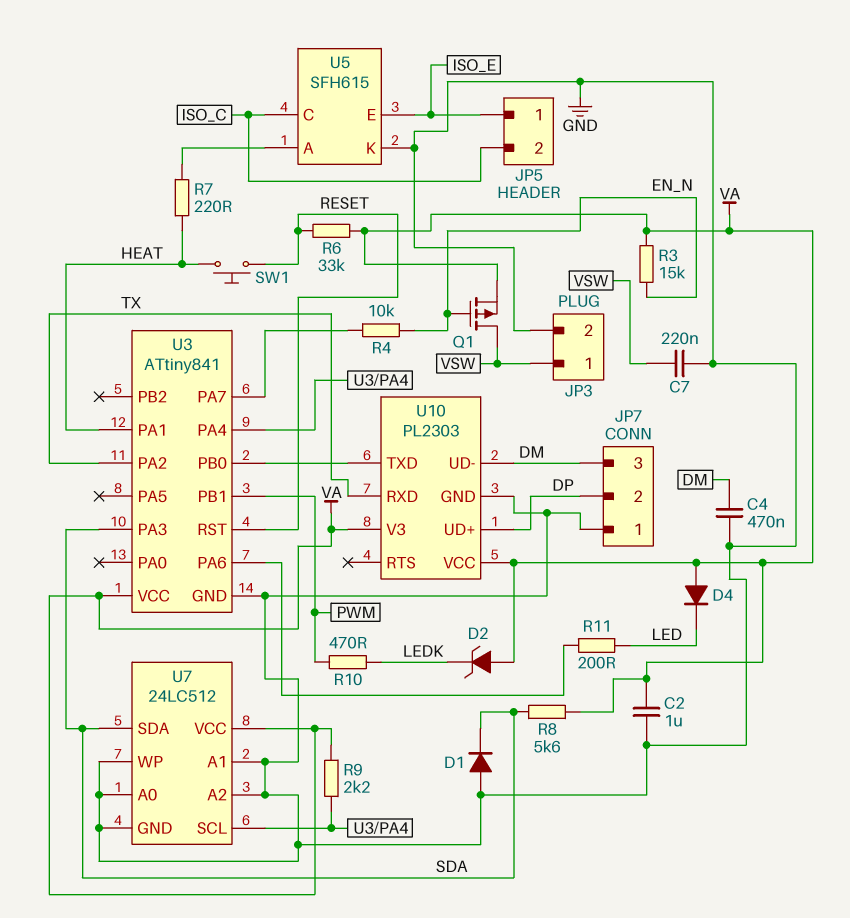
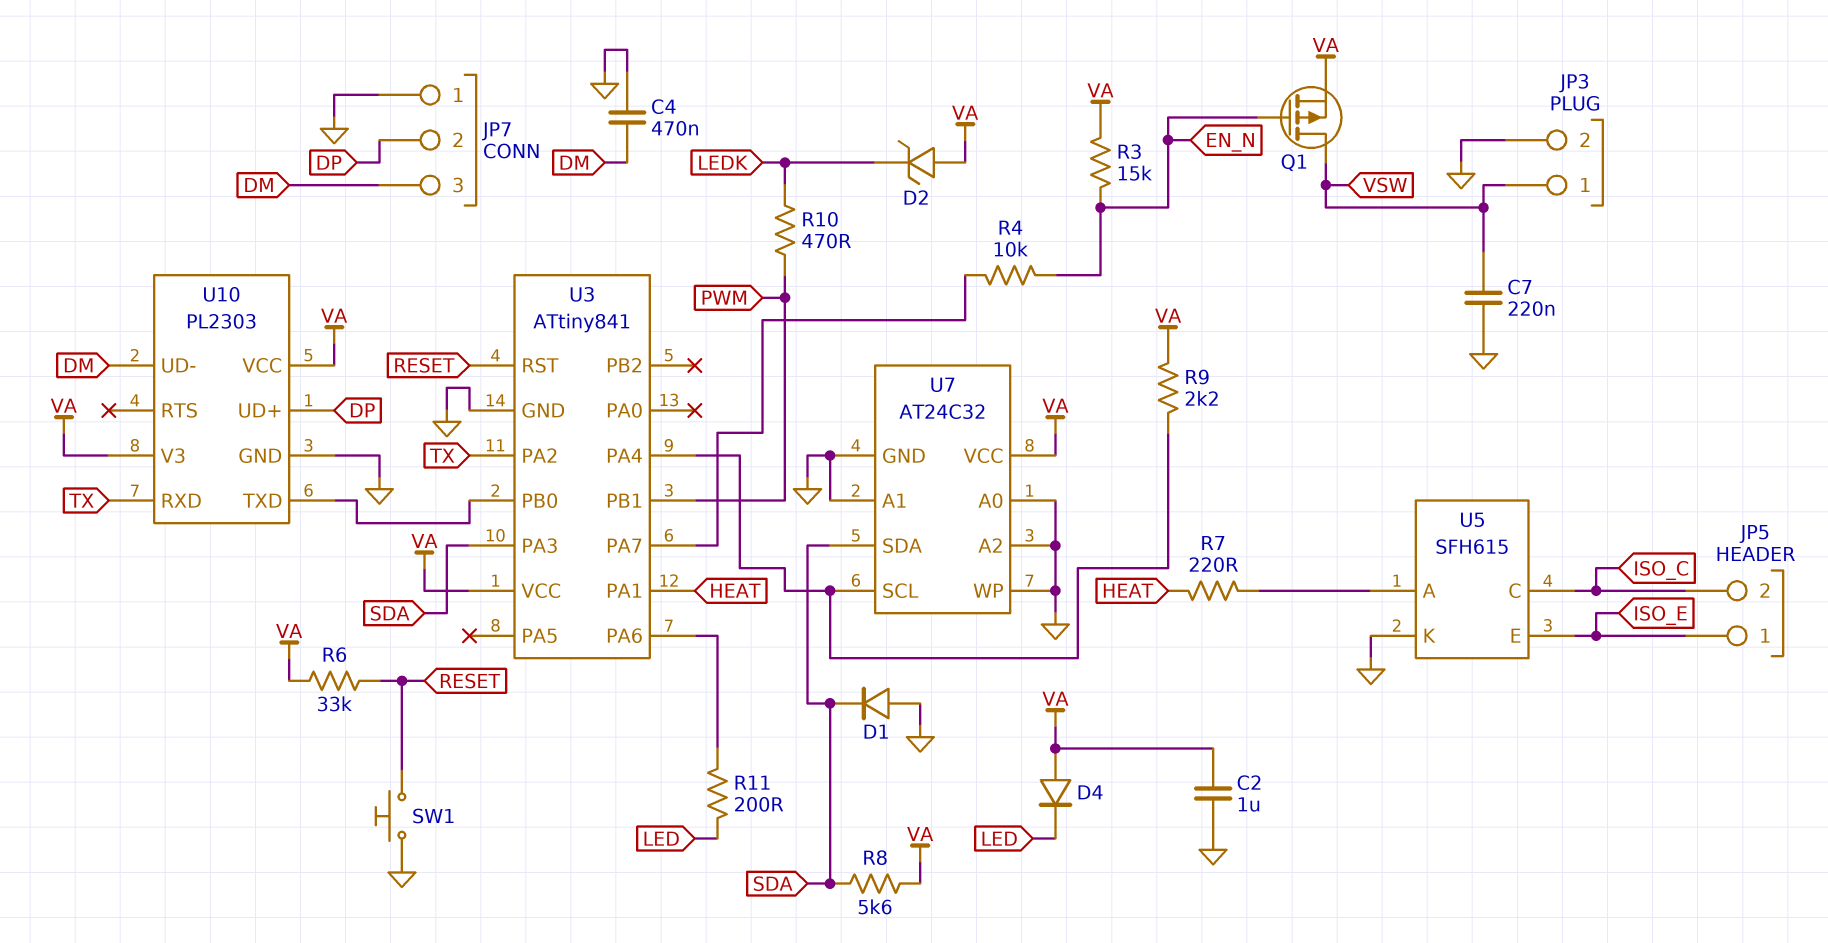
SW1: button (HEAT, RESET) -> button (GND, RESET)
U7: 24LC512 -> AT24C32

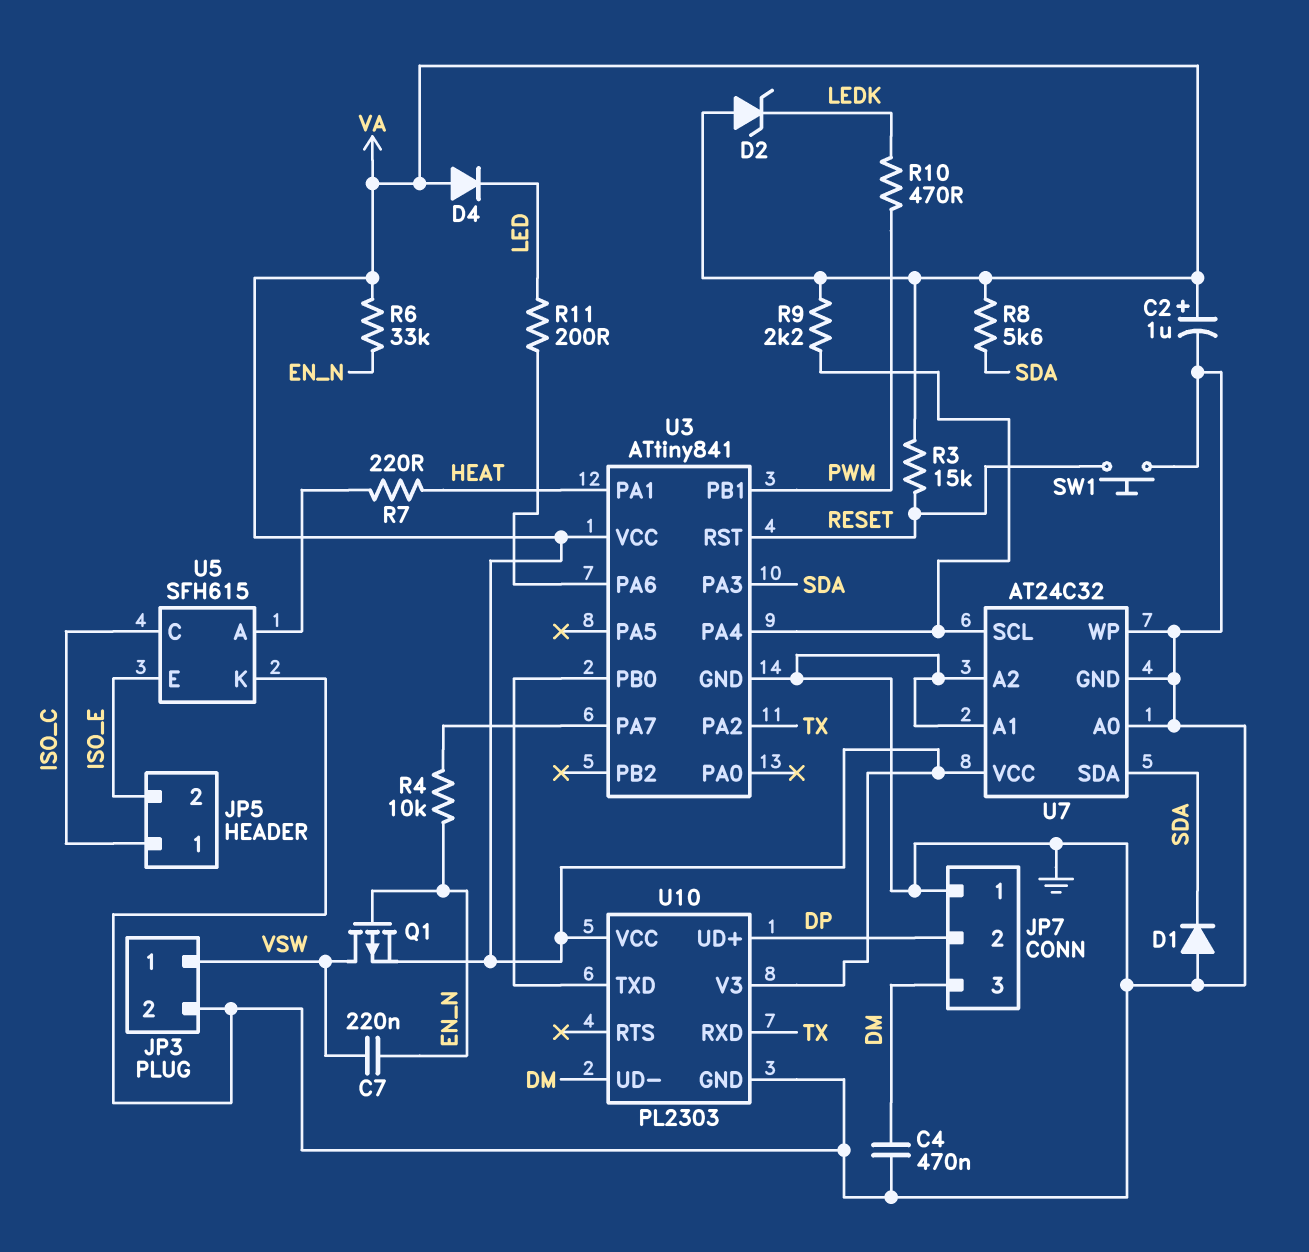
C2: 1uF (GND, VA) -> 1uF (plus VA, minus GND)
C7: 220nF (GND, VSW) -> 220nF (EN_N, VSW)
JP5 pin 1: ISO_E -> ISO_C
JP5 pin 2: ISO_C -> ISO_E
R3: 15k (EN_N, VA) -> 15k (RESET, VA)
R6: 33k (RESET, VA) -> 33k (EN_N, VA)

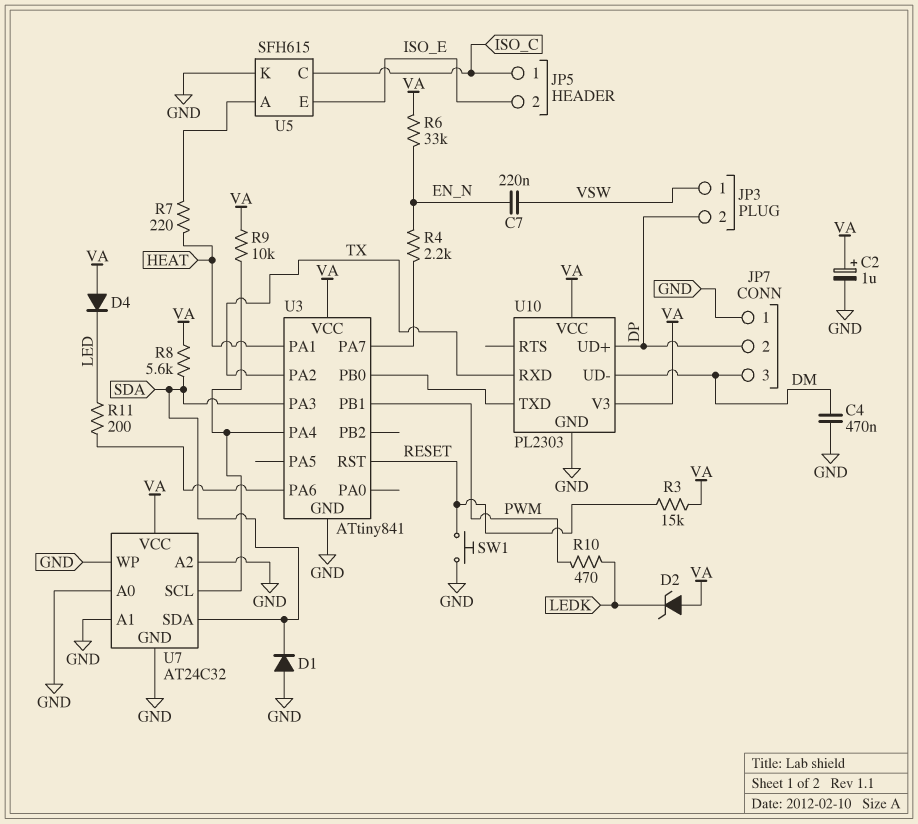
JP3 pin 2: GND -> DP
Q1: PMOS (G EN_N, D VSW, S VA) -> none
R4: 10k (EN_N, U3/PA7) -> 2.2k (EN_N, U3/PA7)
R9: 2.2k (U3/PA4, VA) -> 10k (U3/PA4, VA)

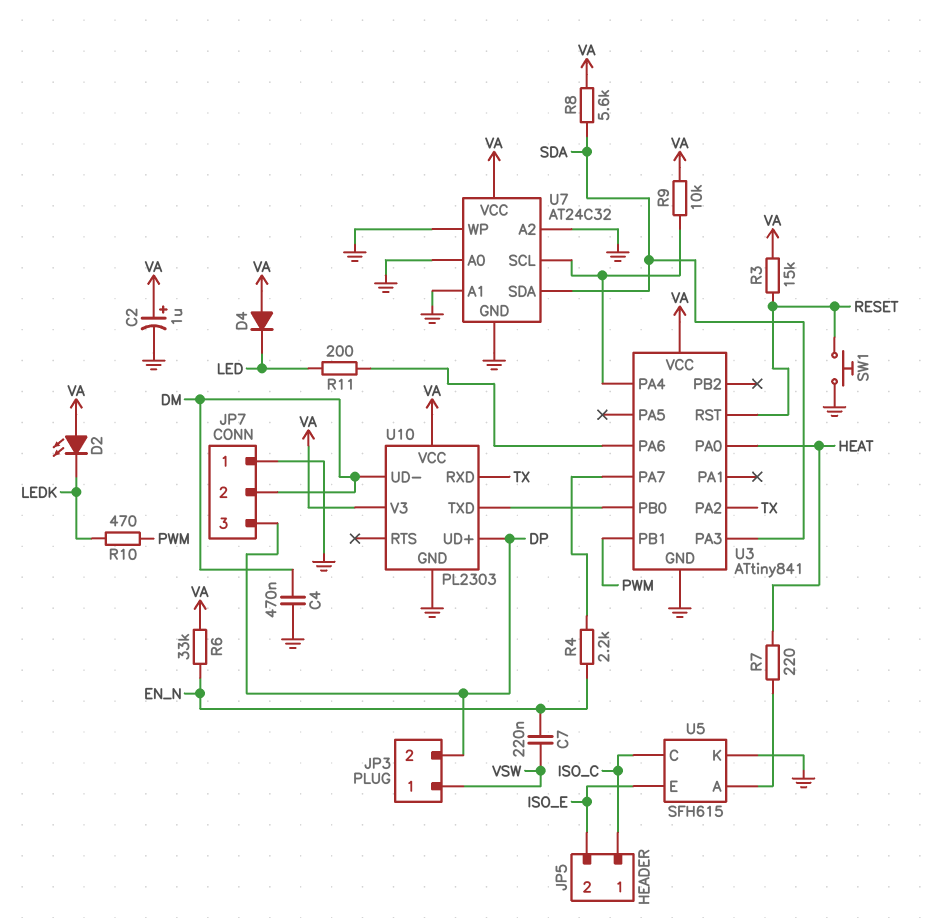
D1: diode (A GND, K SDA) -> none
D2: zener (A VA, K LEDK) -> LED (A VA, K LEDK)
JP7 pin 2: DP -> DM
JP7 pin 3: DM -> DP
U3 pin PA0: none -> HEAT
U3 pin PA1: HEAT -> none

